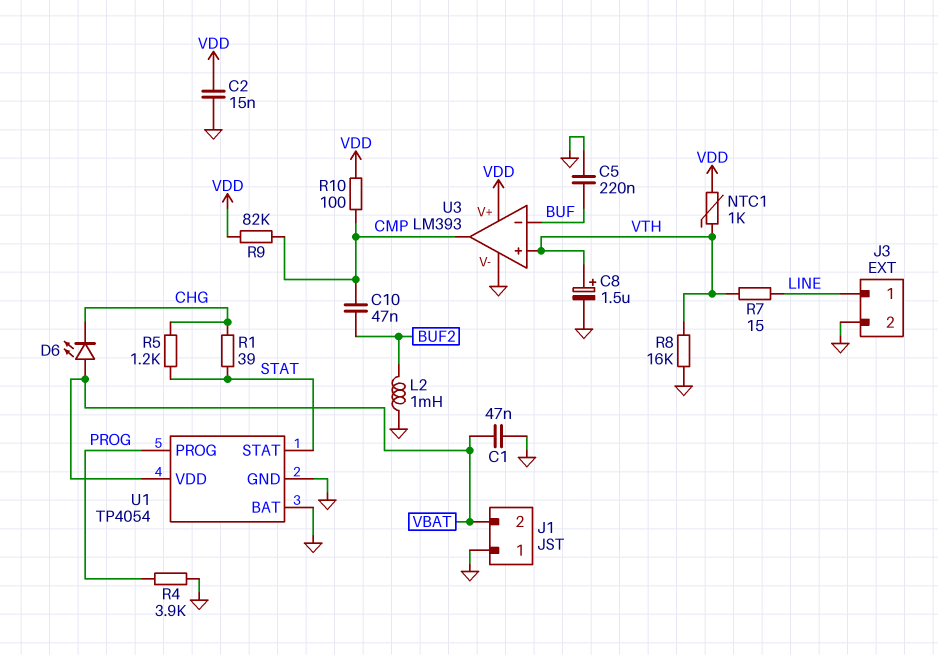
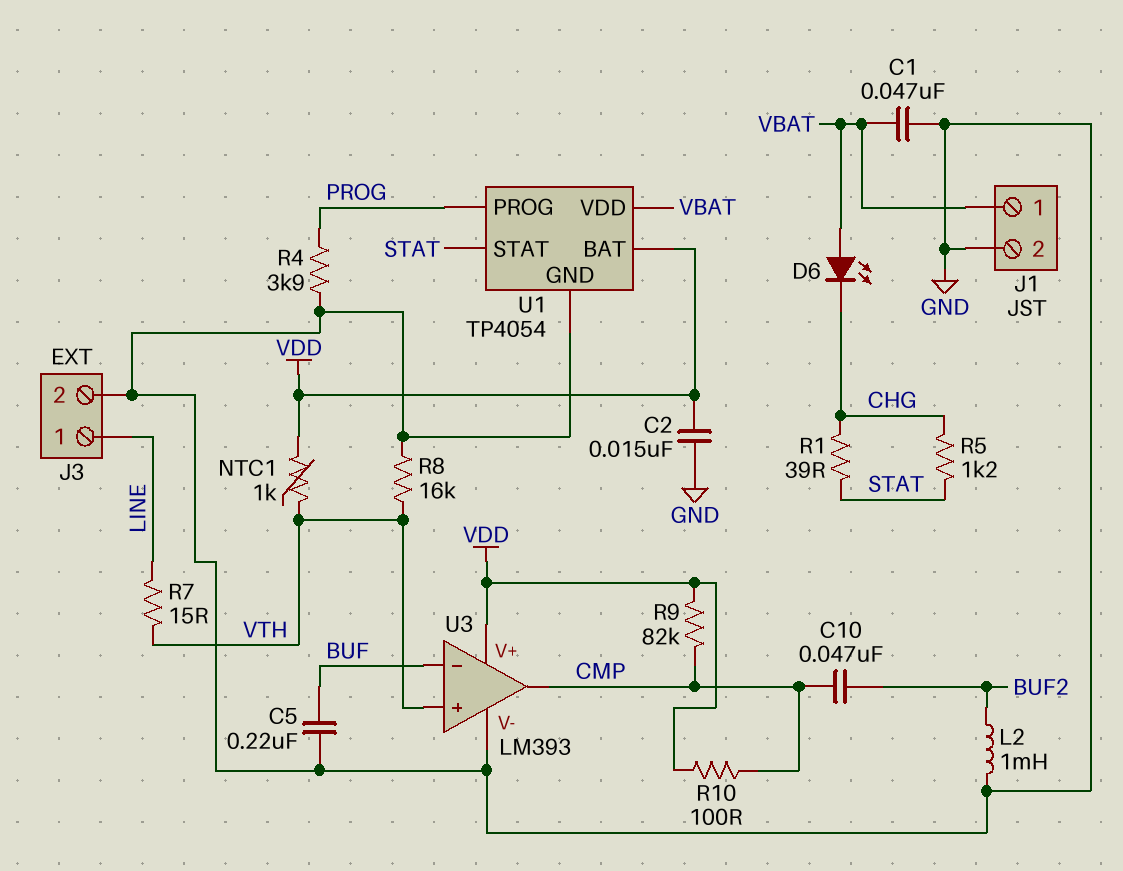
C8: 1.5uF (plus VTH, minus GND) -> none
J1 pin 1: GND -> VBAT
J1 pin 2: VBAT -> GND
U1 pin BAT: GND -> VDD

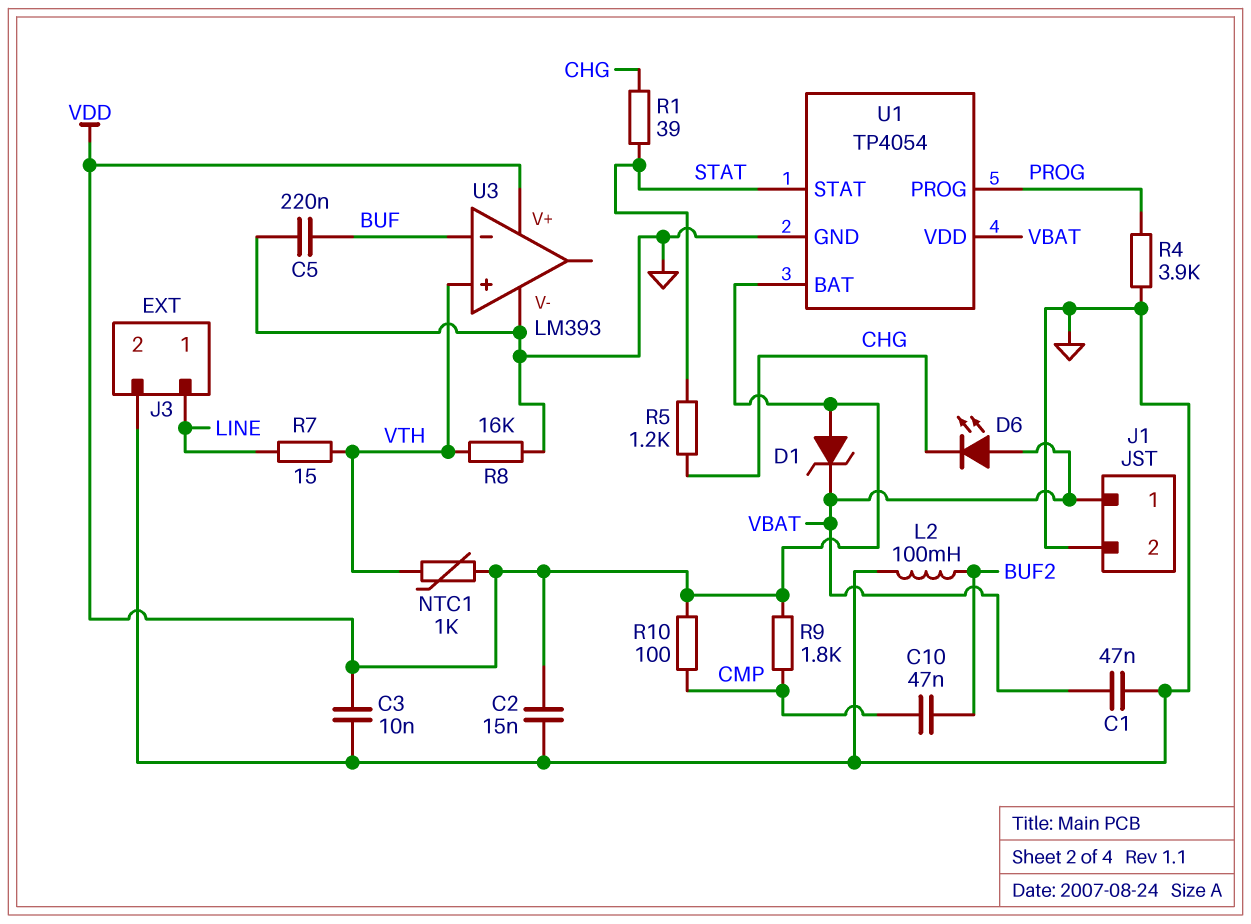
C3: none -> 10nF (GND, VDD)
D1: none -> zener (A VDD, K VBAT)
L2: 1mH (BUF2, GND) -> 100mH (BUF2, GND)
R9: 82k (CMP, VDD) -> 1.8k (CMP, VDD)
U3 pin out: CMP -> none

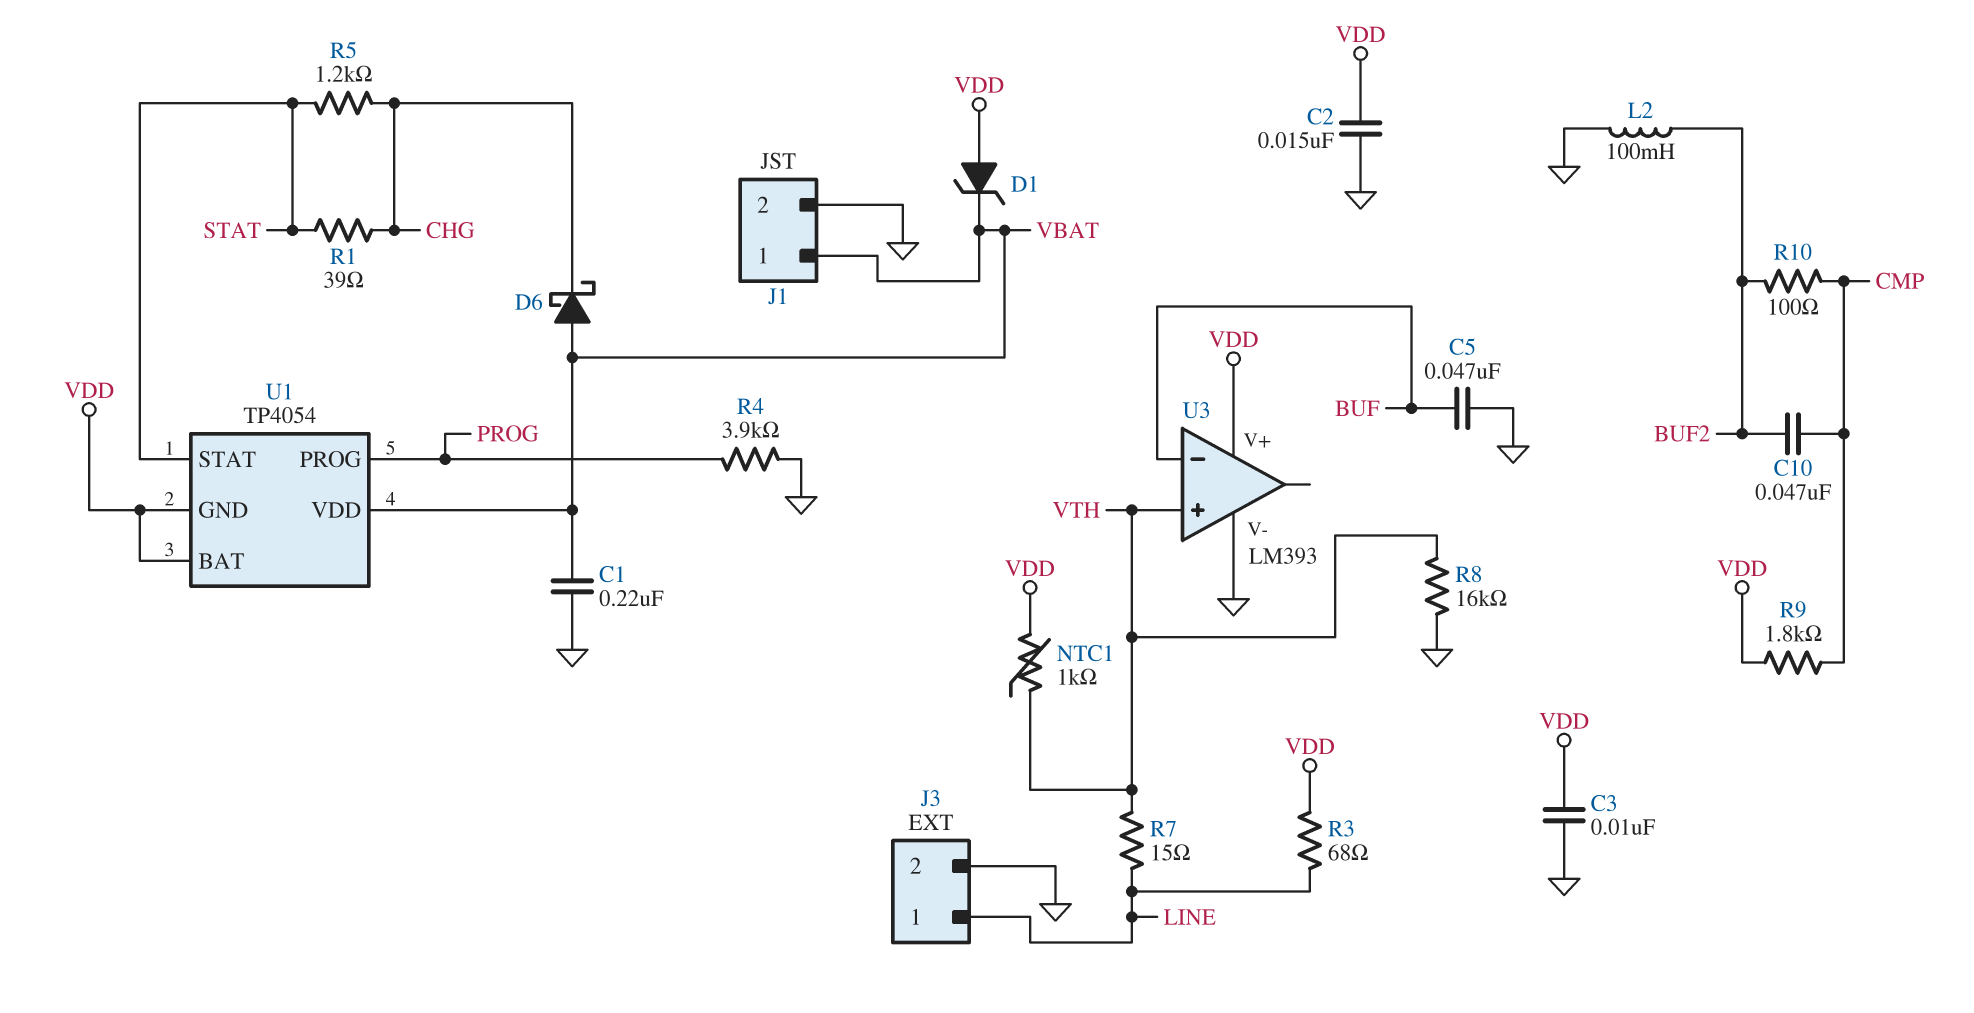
C1: 47nF (GND, VBAT) -> 220nF (GND, VBAT)
C5: 220nF (BUF, GND) -> 47nF (BUF, GND)
D6: LED (A VBAT, K CHG) -> schottky (A VBAT, K CHG)
R3: none -> 68 (LINE, VDD)
R10: 100 (CMP, VDD) -> 100 (BUF2, CMP)
U1 pin GND: GND -> VDD

